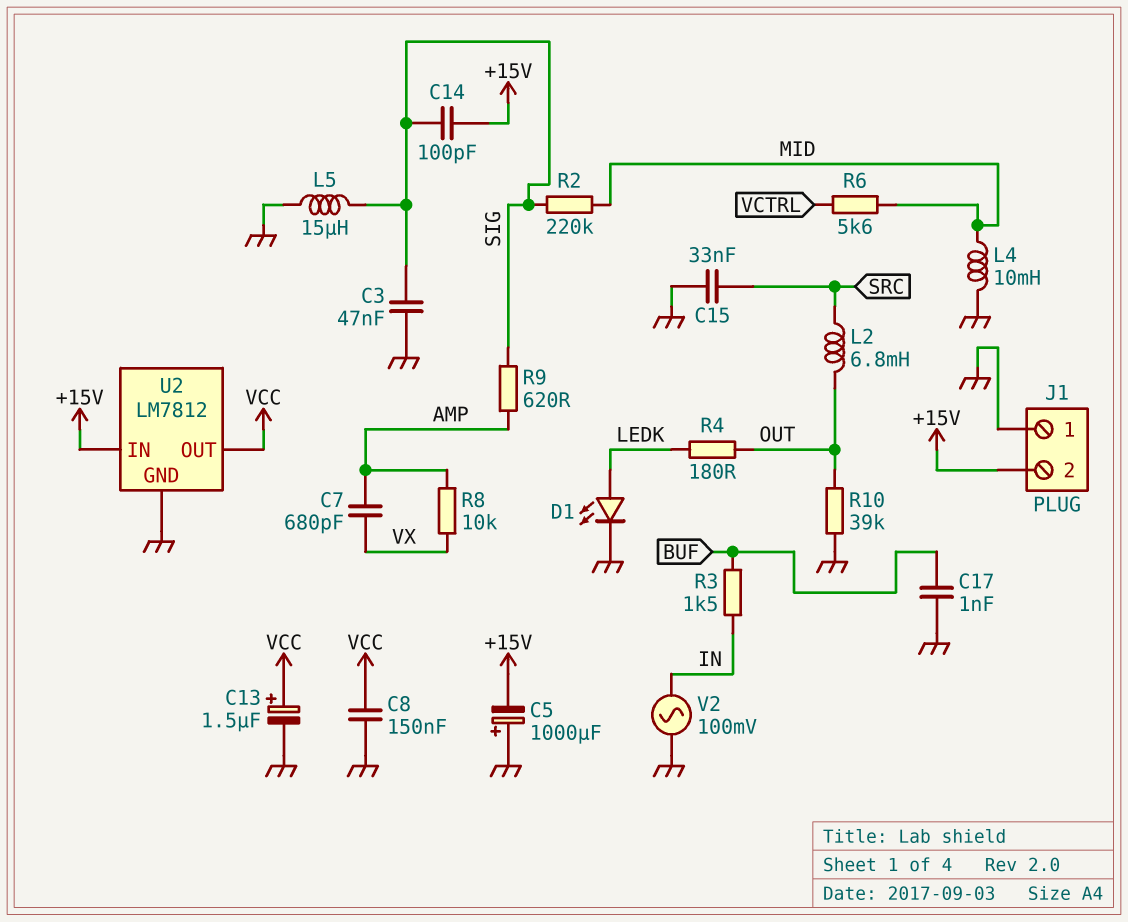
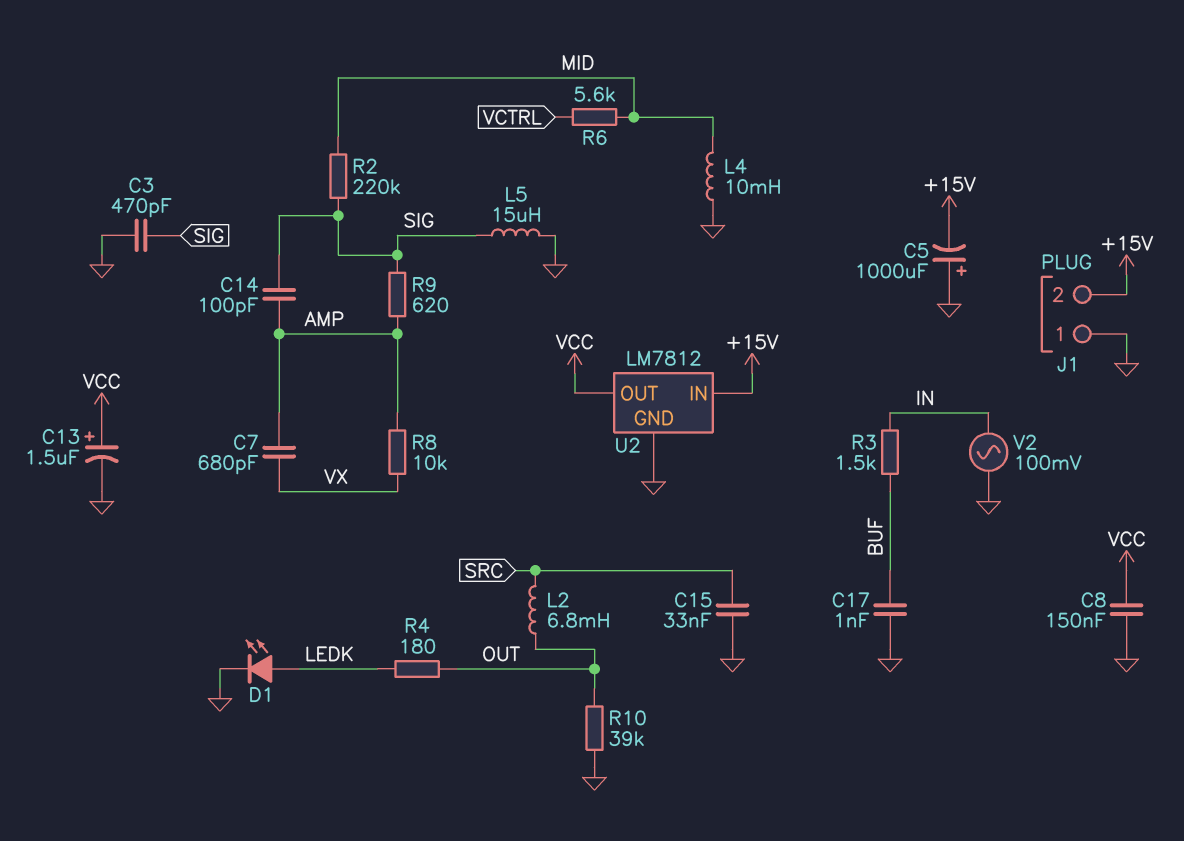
C3: 47nF (GND, SIG) -> 470pF (GND, SIG)
C14: 100pF (+15V, SIG) -> 100pF (AMP, SIG)

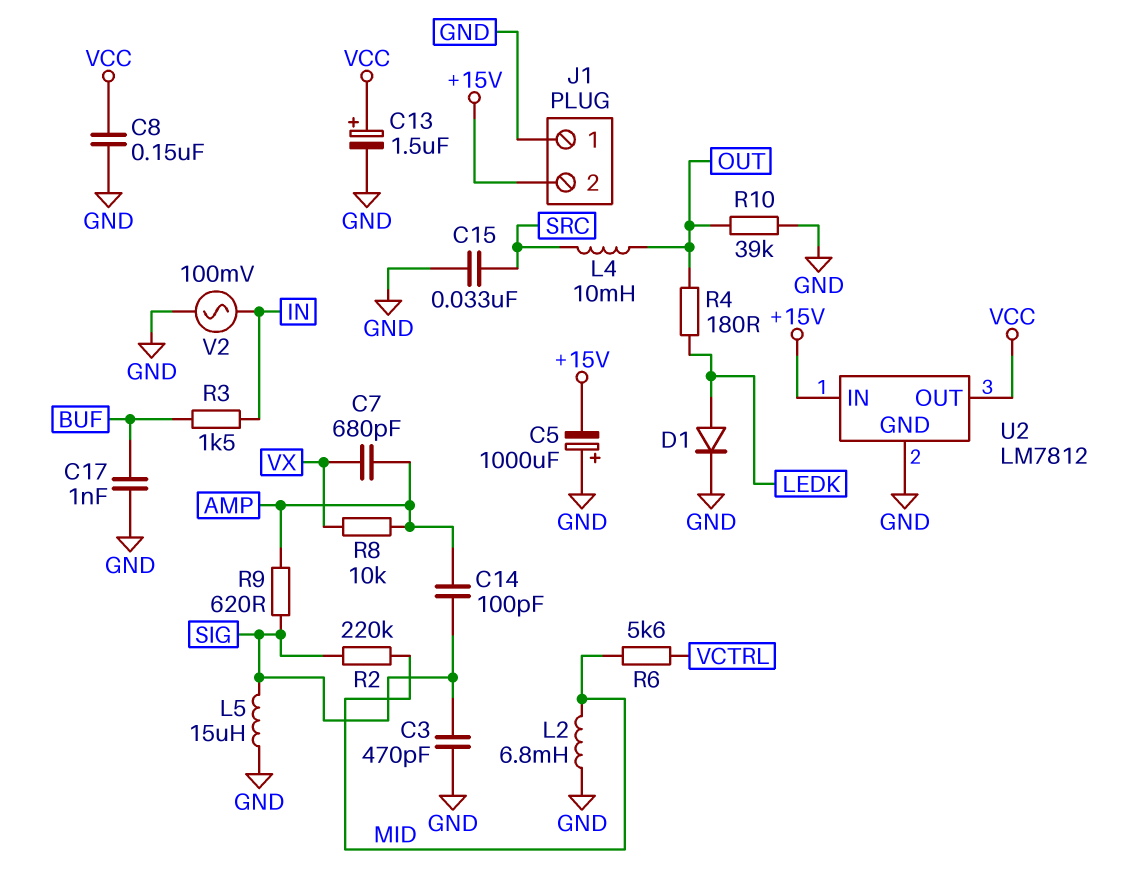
D1: LED (A LEDK, K GND) -> diode (A LEDK, K GND)
L2: 6.8mH (OUT, SRC) -> 6.8mH (GND, MID)
L4: 10mH (GND, MID) -> 10mH (OUT, SRC)

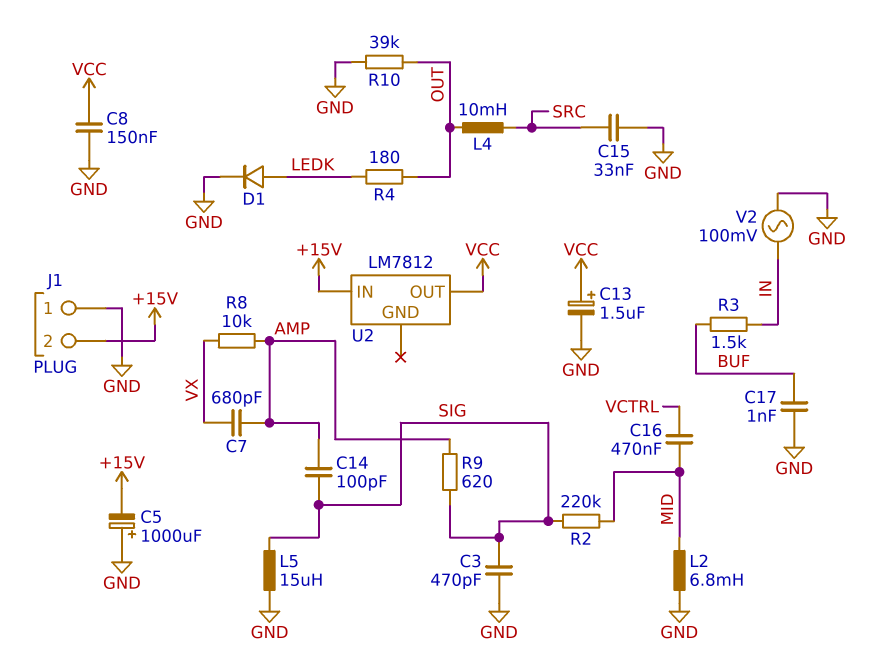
C16: none -> 470nF (MID, VCTRL)
R6: 5.6k (MID, VCTRL) -> none
U2 pin GND: GND -> none

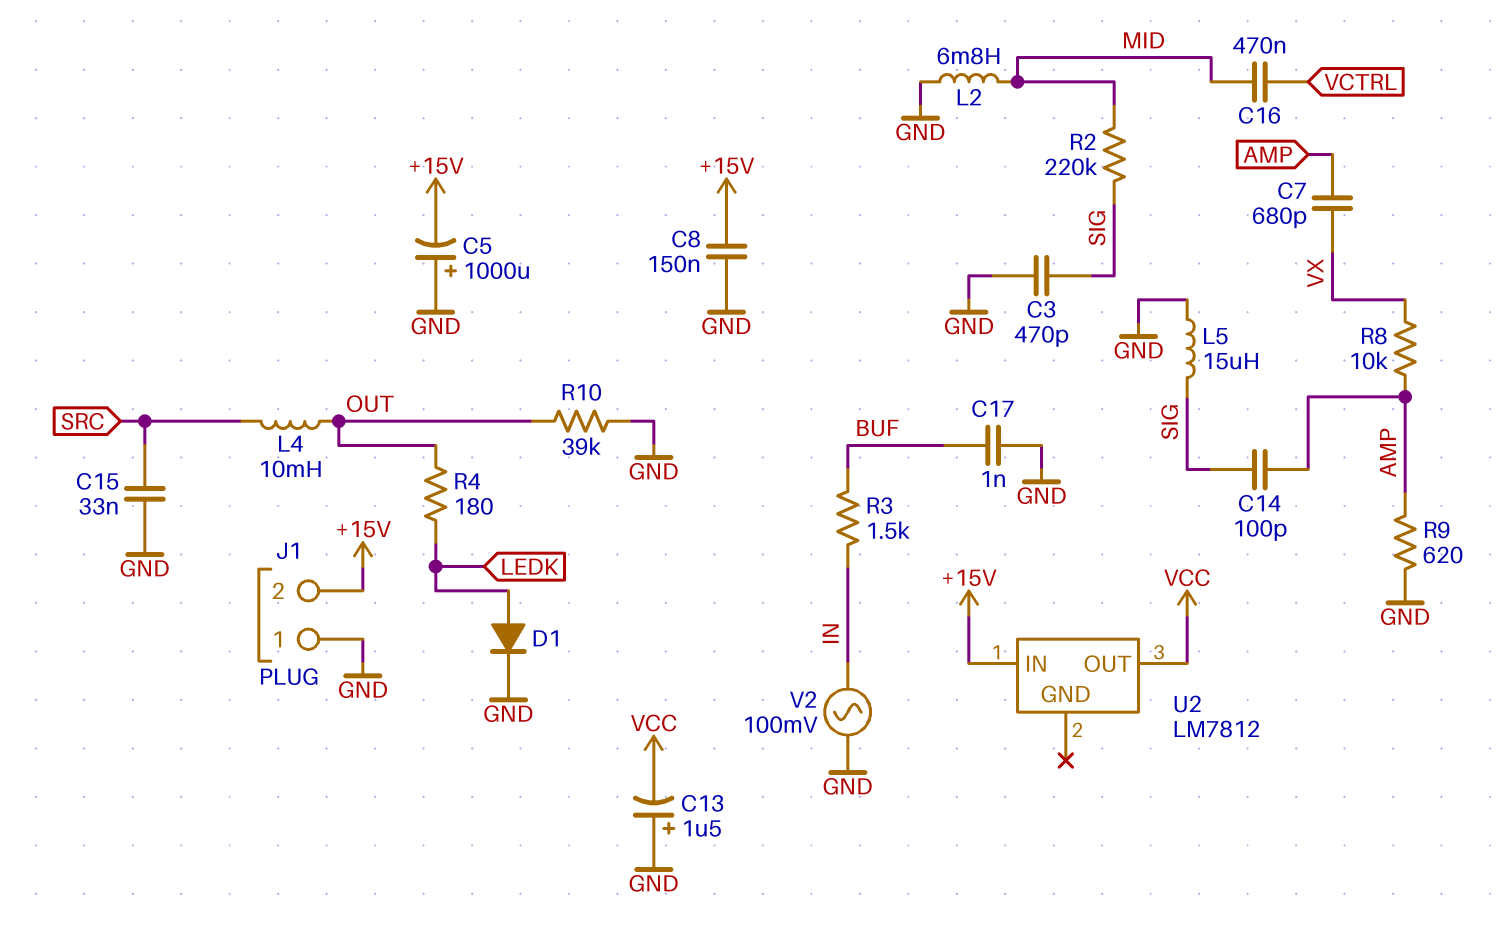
C8: 150nF (GND, VCC) -> 150nF (+15V, GND)
C13: 1.5uF (plus VCC, minus GND) -> 1.5uF (plus GND, minus VCC)
R9: 620 (AMP, SIG) -> 620 (AMP, GND)

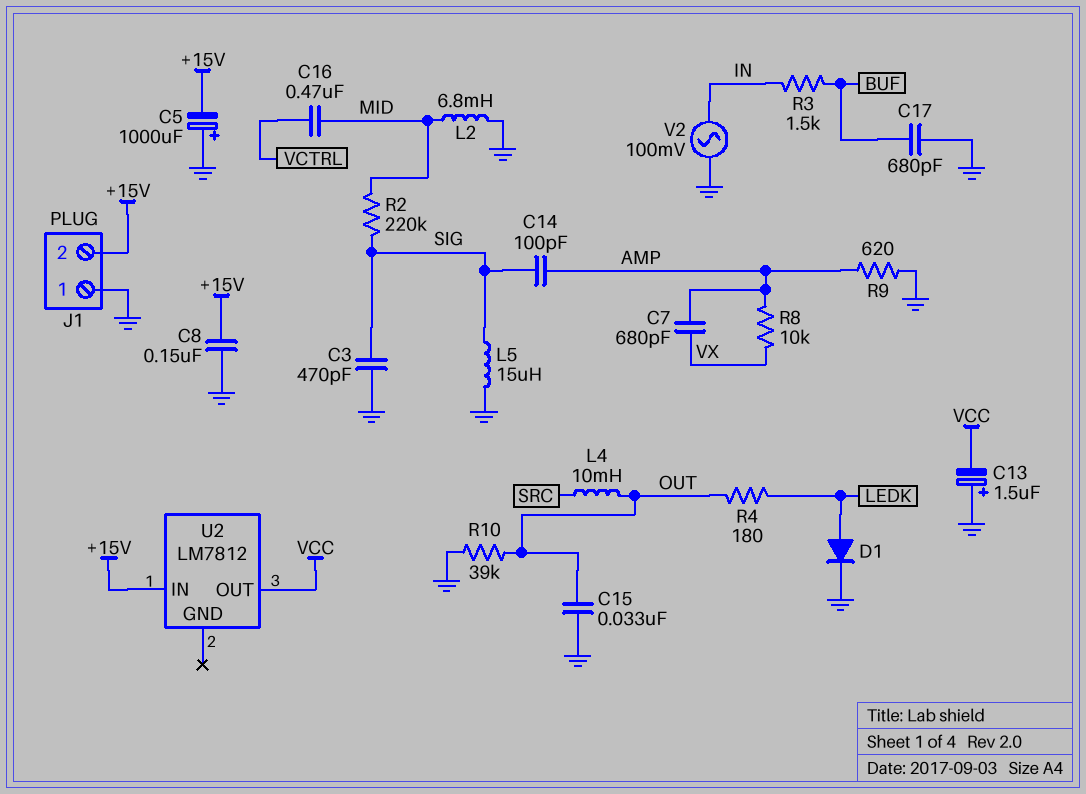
C15: 33nF (GND, SRC) -> 33nF (GND, OUT)
C17: 1nF (BUF, GND) -> 680pF (BUF, GND)

